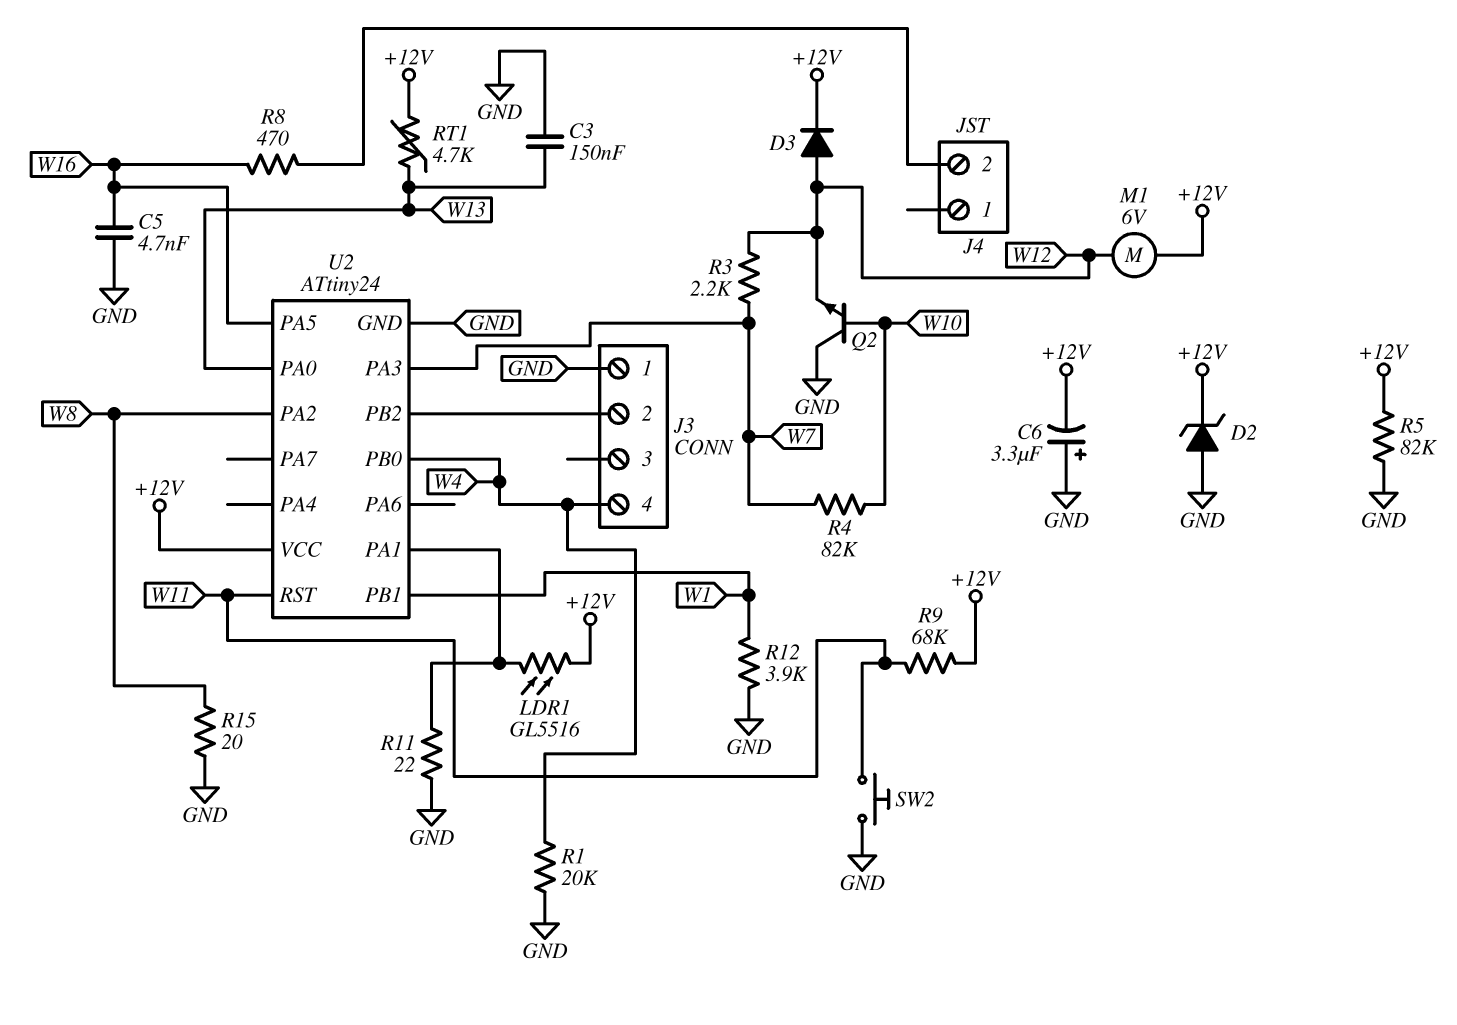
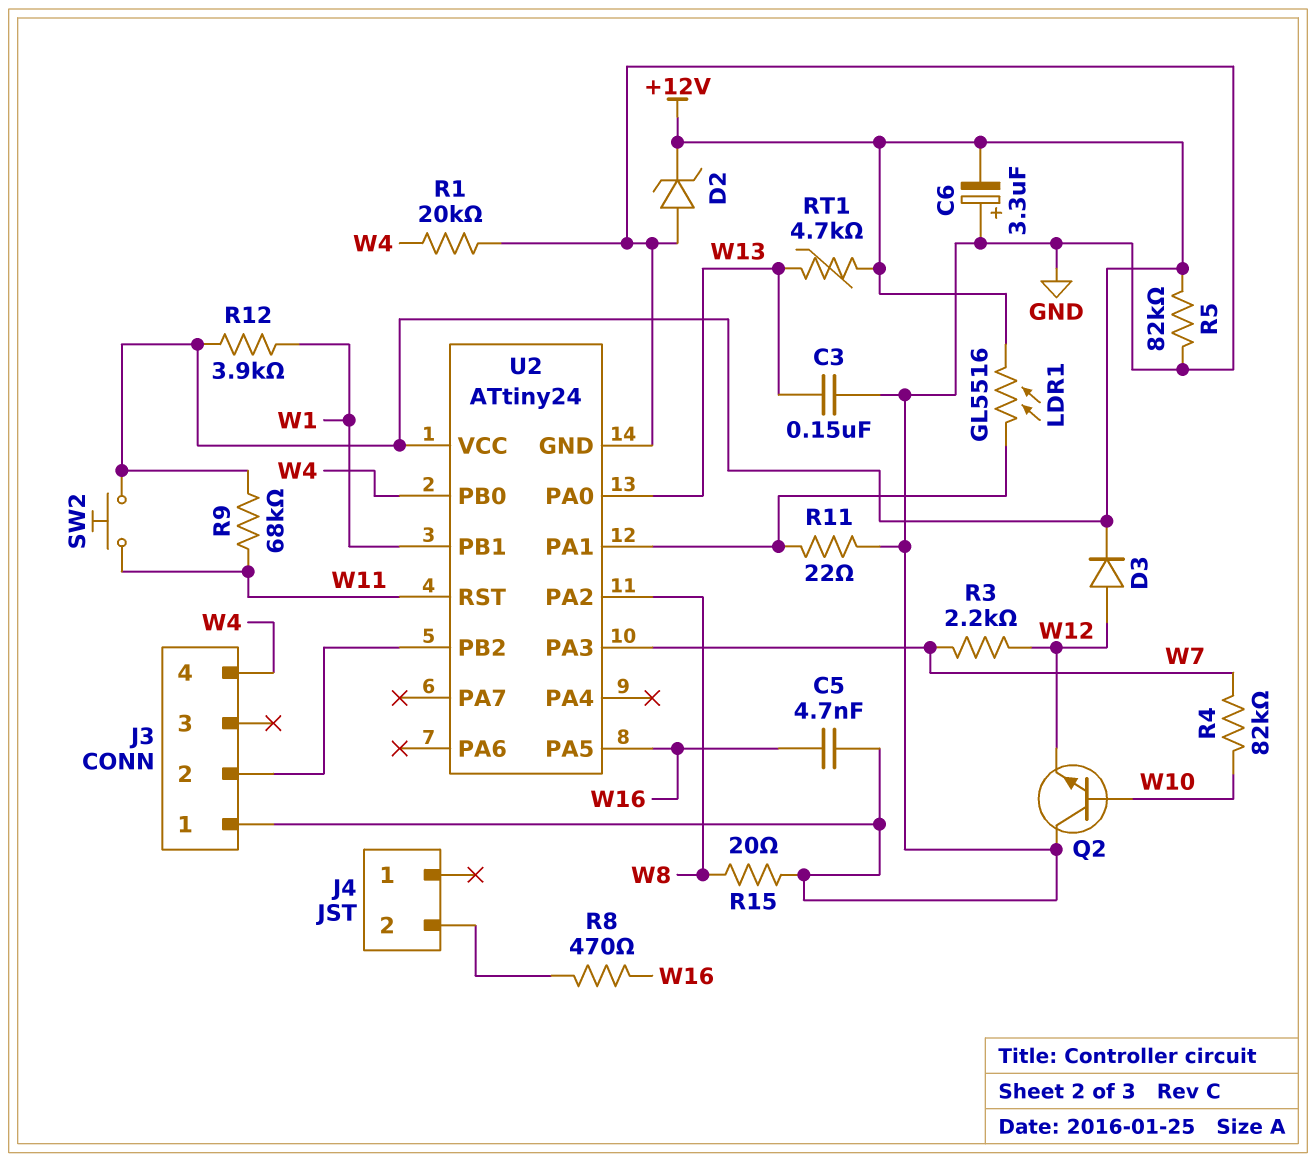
M1: motor 6V (+12V, W12) -> none
R12: 3.9k (GND, W1) -> 3.9k (+12V, W1)
SW2: button (GND, W11) -> button (+12V, W11)

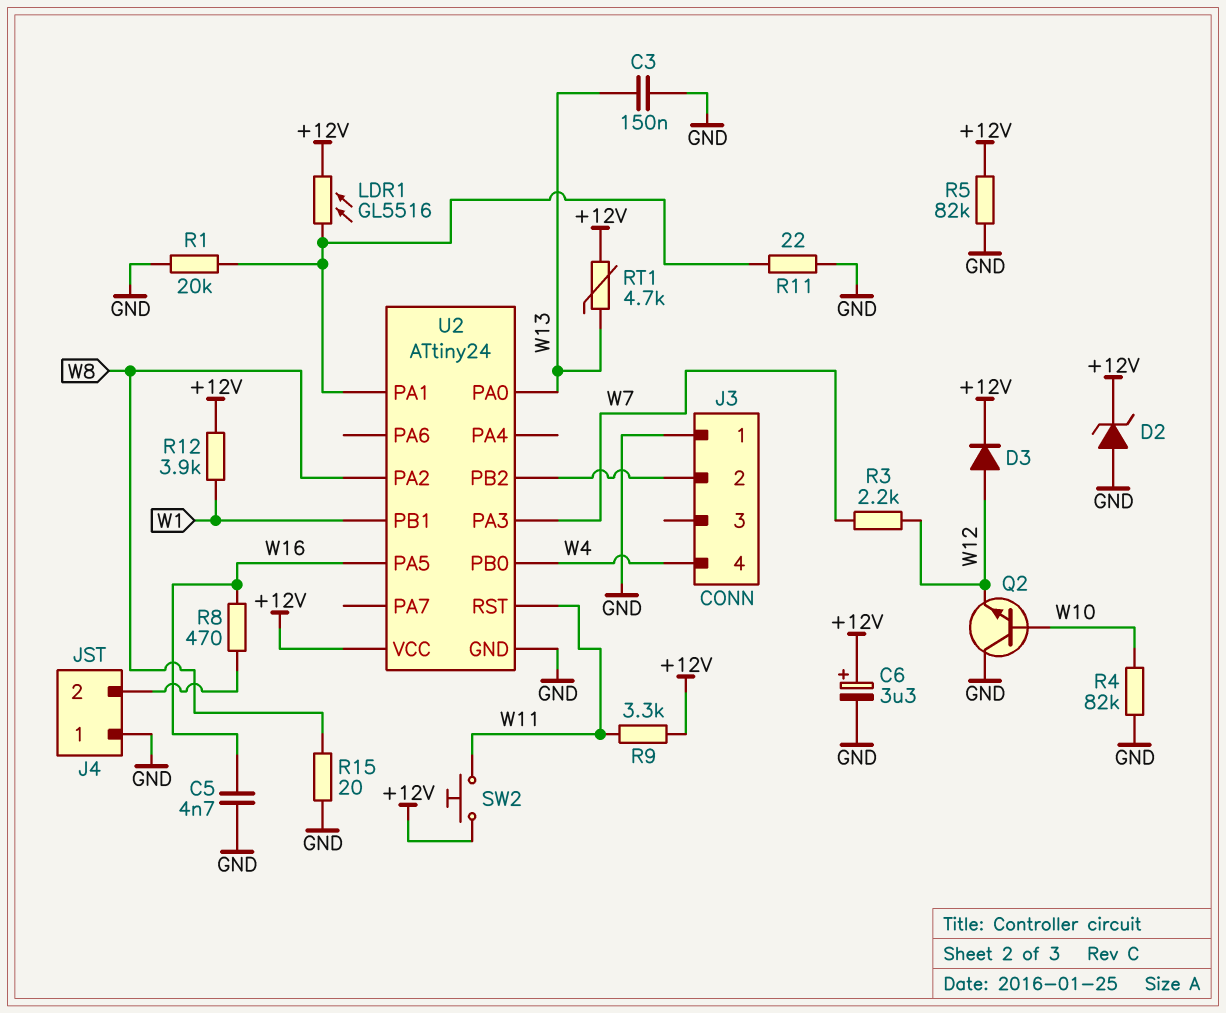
C6: 3.3uF (plus GND, minus +12V) -> 3.3uF (plus +12V, minus GND)
J4 pin 1: none -> GND
R1: 20k (GND, W4) -> 20k (GND, U2/PA1)
R4: 82k (W7, W10) -> 82k (GND, W10)
R9: 68k (+12V, W11) -> 3.3k (+12V, W11)

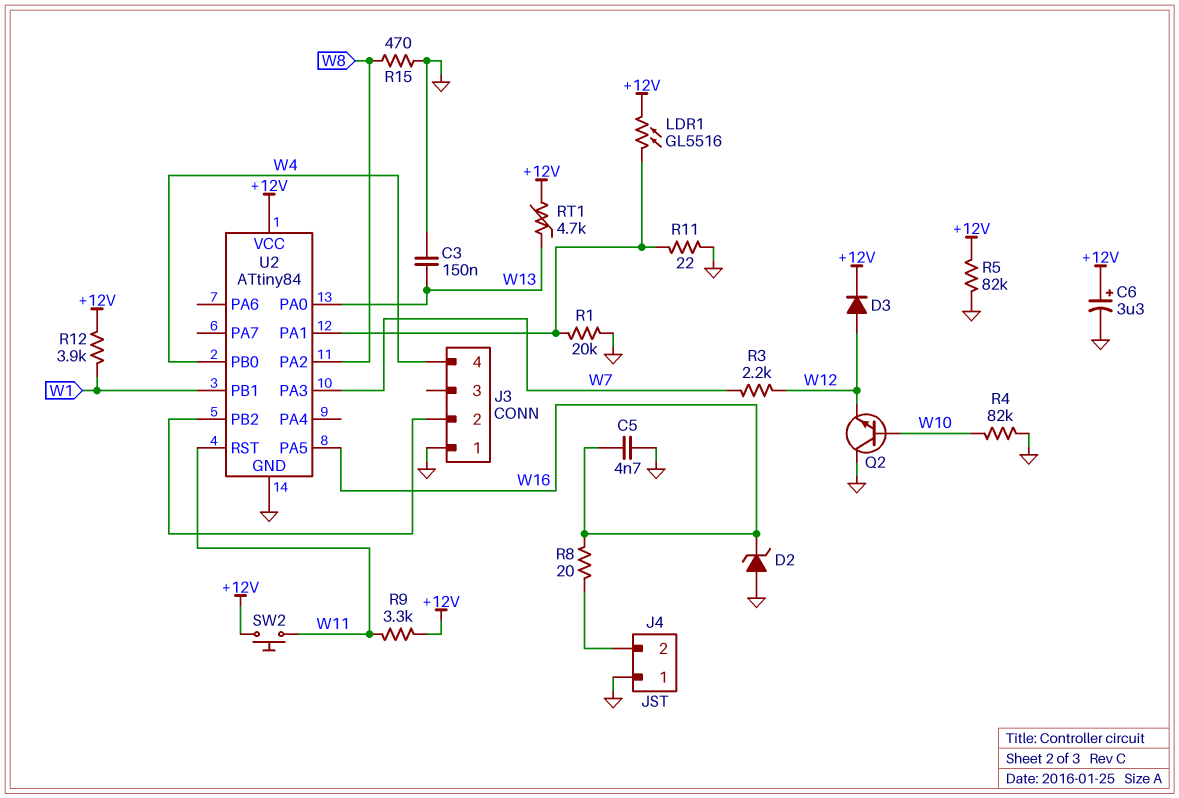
D2: zener (A GND, K +12V) -> zener (A GND, K W16)
R8: 470 (J4/2, W16) -> 20 (J4/2, W16)
R15: 20 (GND, W8) -> 470 (GND, W8)
U2: ATtiny24 -> ATtiny84

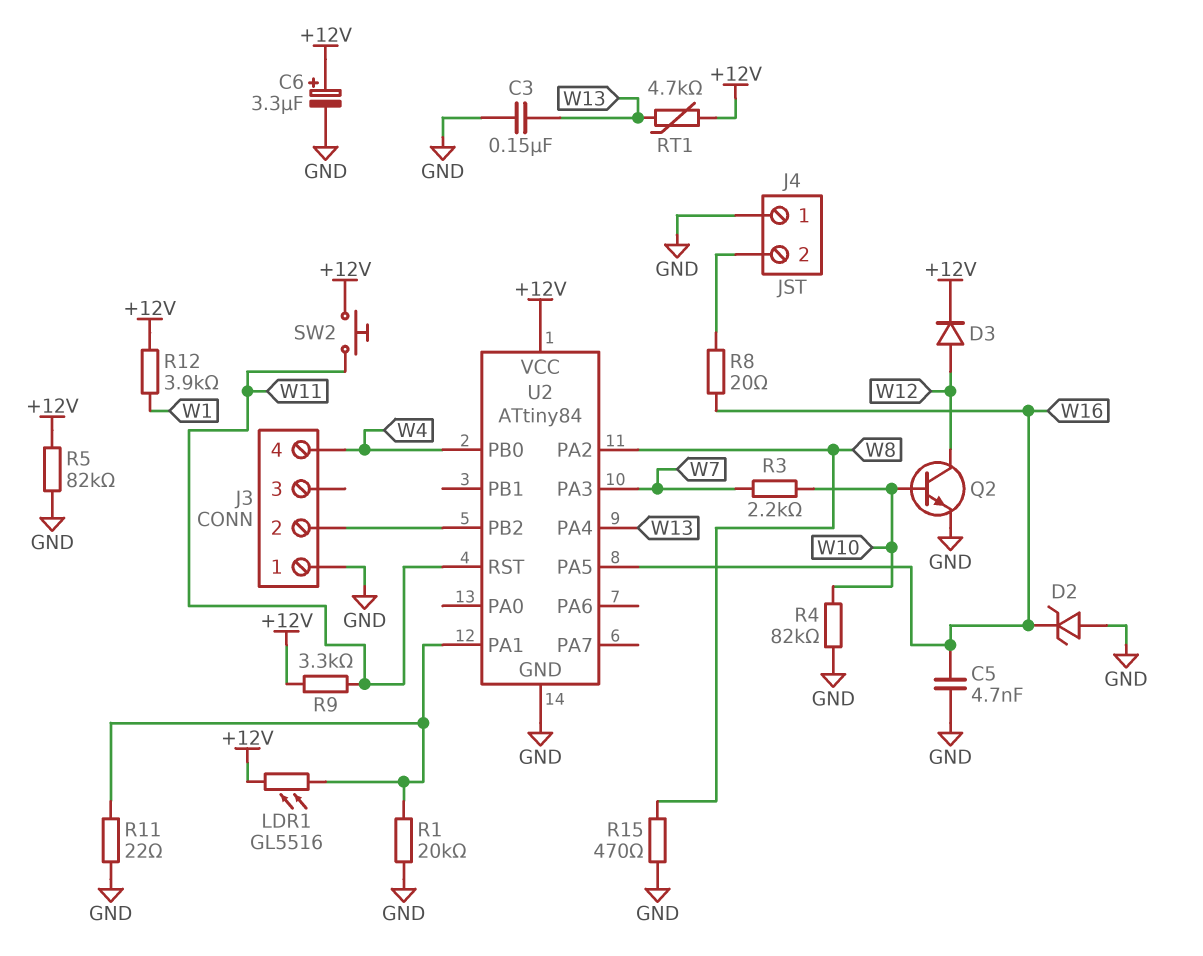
Q2: NPN (B W10, C GND, E W12) -> NPN (B W10, C W12, E GND)
R3: 2.2k (W7, W12) -> 2.2k (W7, W10)
U2 pin PA0: W13 -> none
U2 pin PA4: none -> W13
U2 pin PB1: W1 -> none

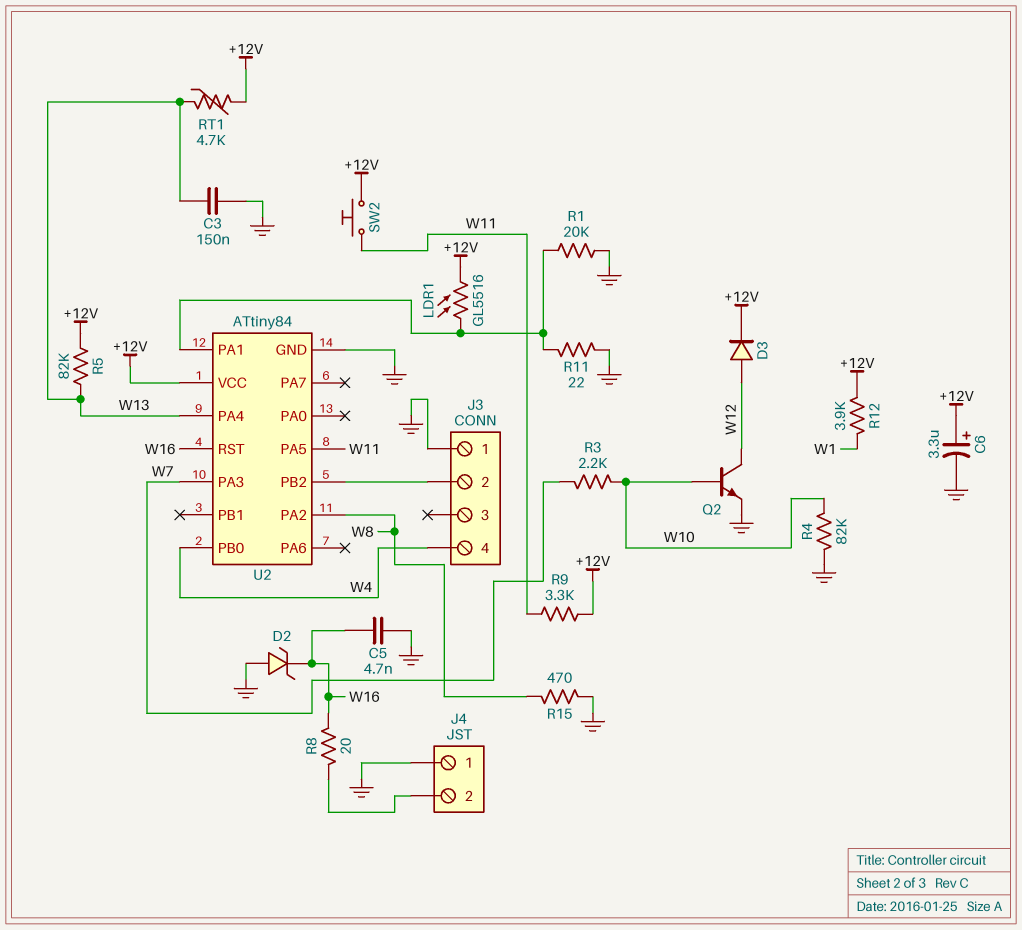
R5: 82k (+12V, GND) -> 82k (+12V, W13)
U2 pin PA5: W16 -> W11
U2 pin RST: W11 -> W16

